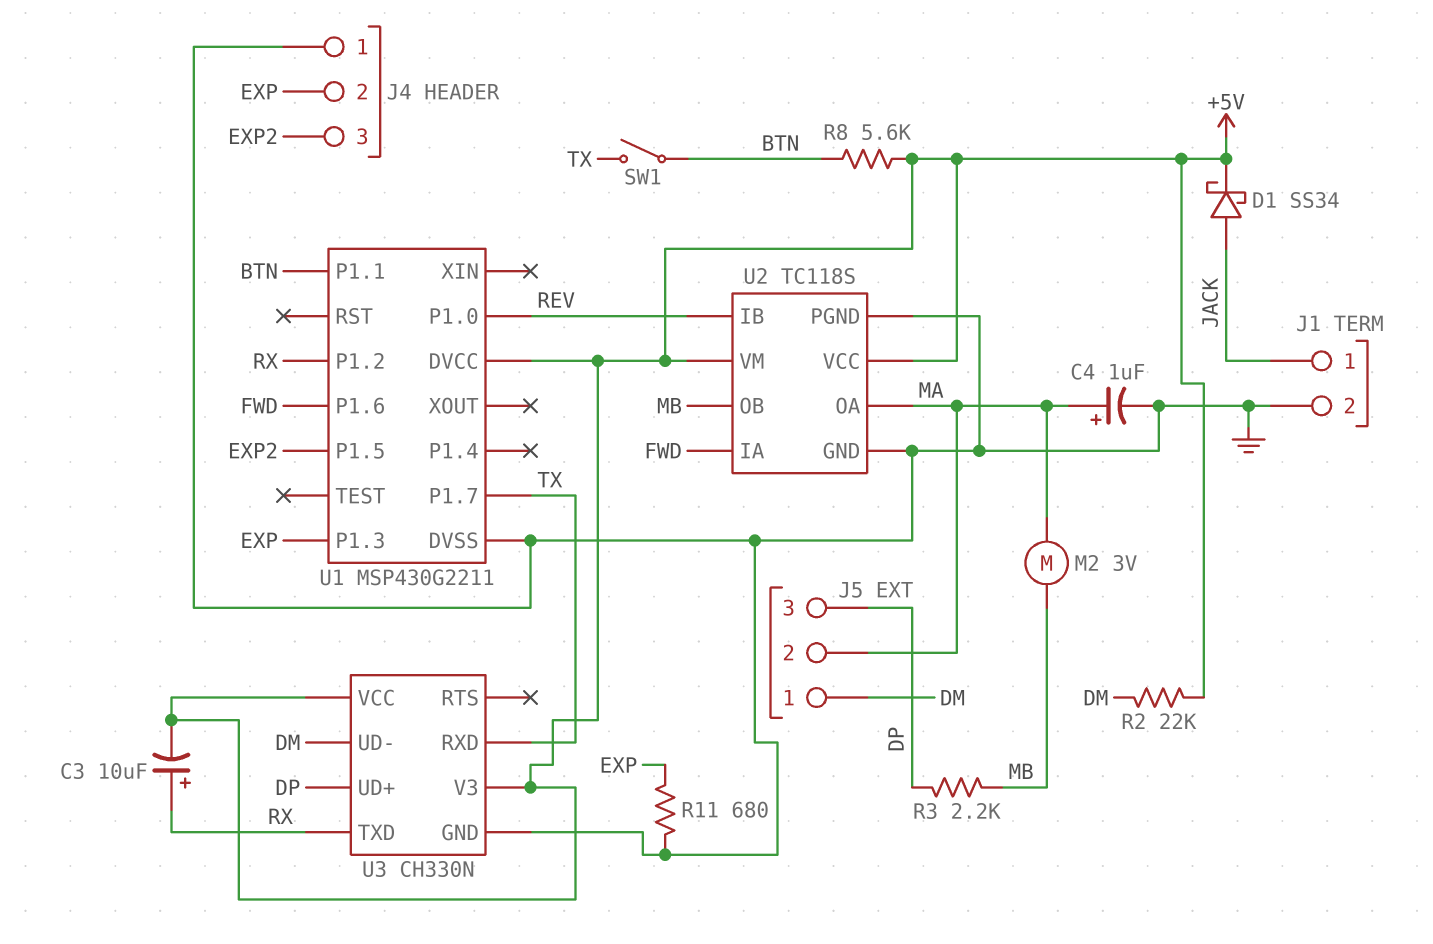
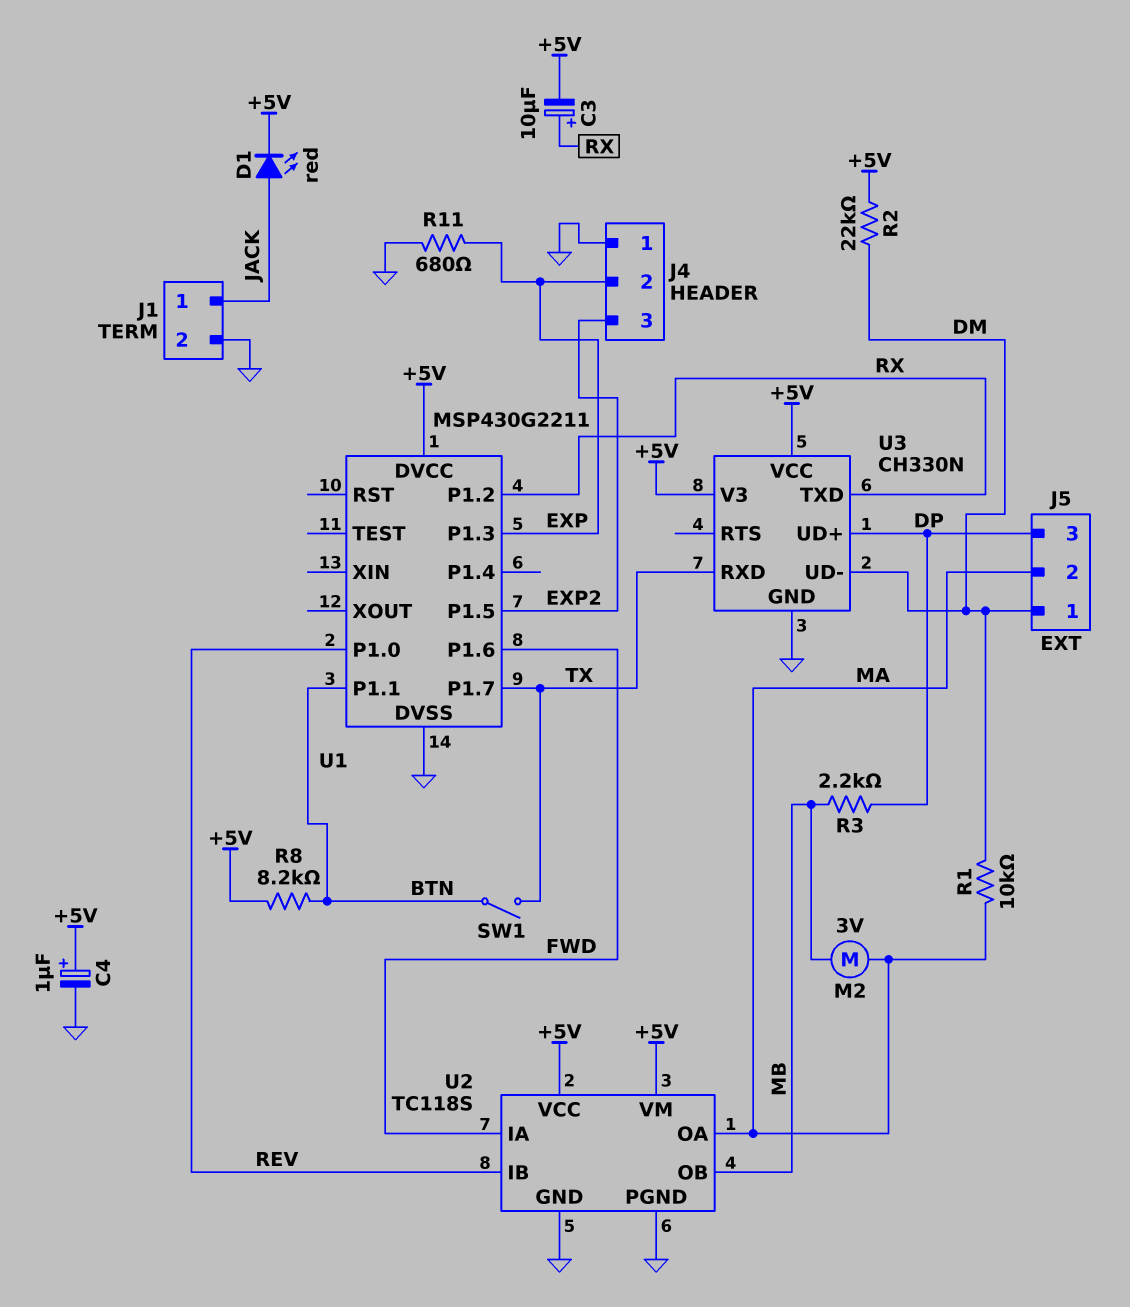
C4: 1uF (plus MA, minus GND) -> 1uF (plus +5V, minus GND)
D1: schottky SS34 (A JACK, K +5V) -> LED red (A JACK, K +5V)
R1: none -> 10k (DM, MA)
R8: 5.6k (+5V, BTN) -> 8.2k (+5V, BTN)

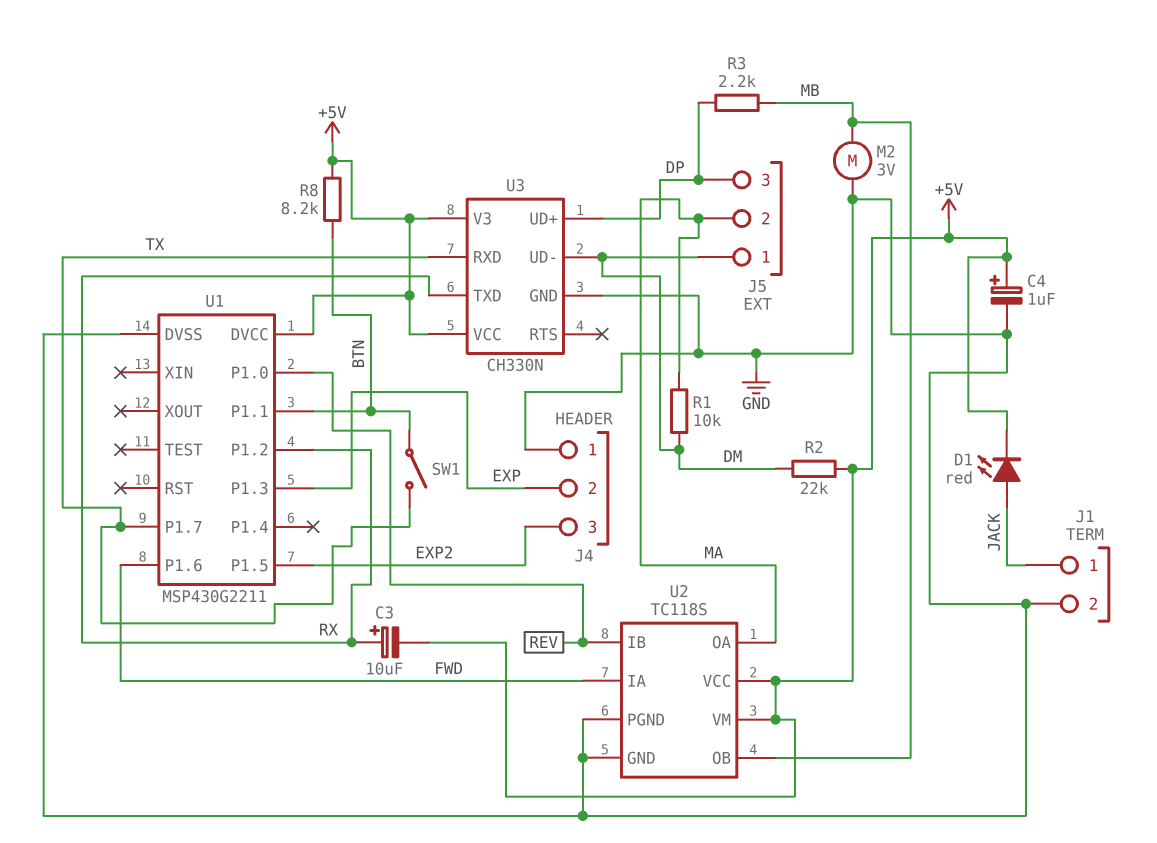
M2: motor 3V (MA, MB) -> motor 3V (GND, MB)
R11: 680 (EXP, GND) -> none

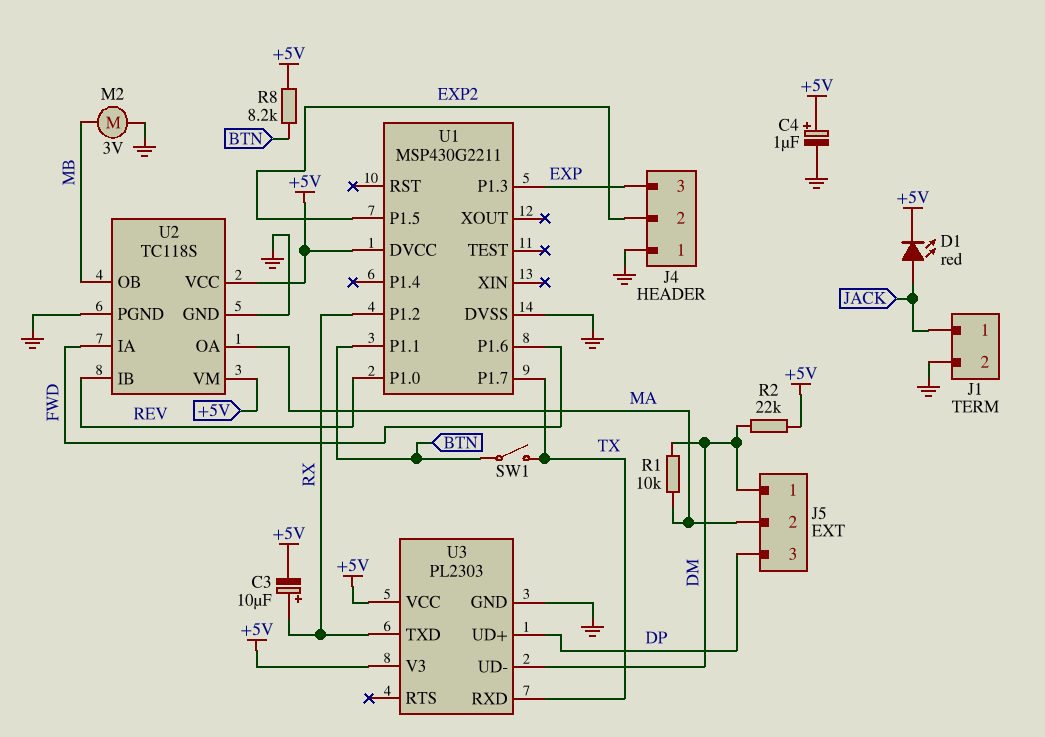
J4 pin 2: EXP -> EXP2
J4 pin 3: EXP2 -> EXP
R3: 2.2k (DP, MB) -> none
U3: CH330N -> PL2303

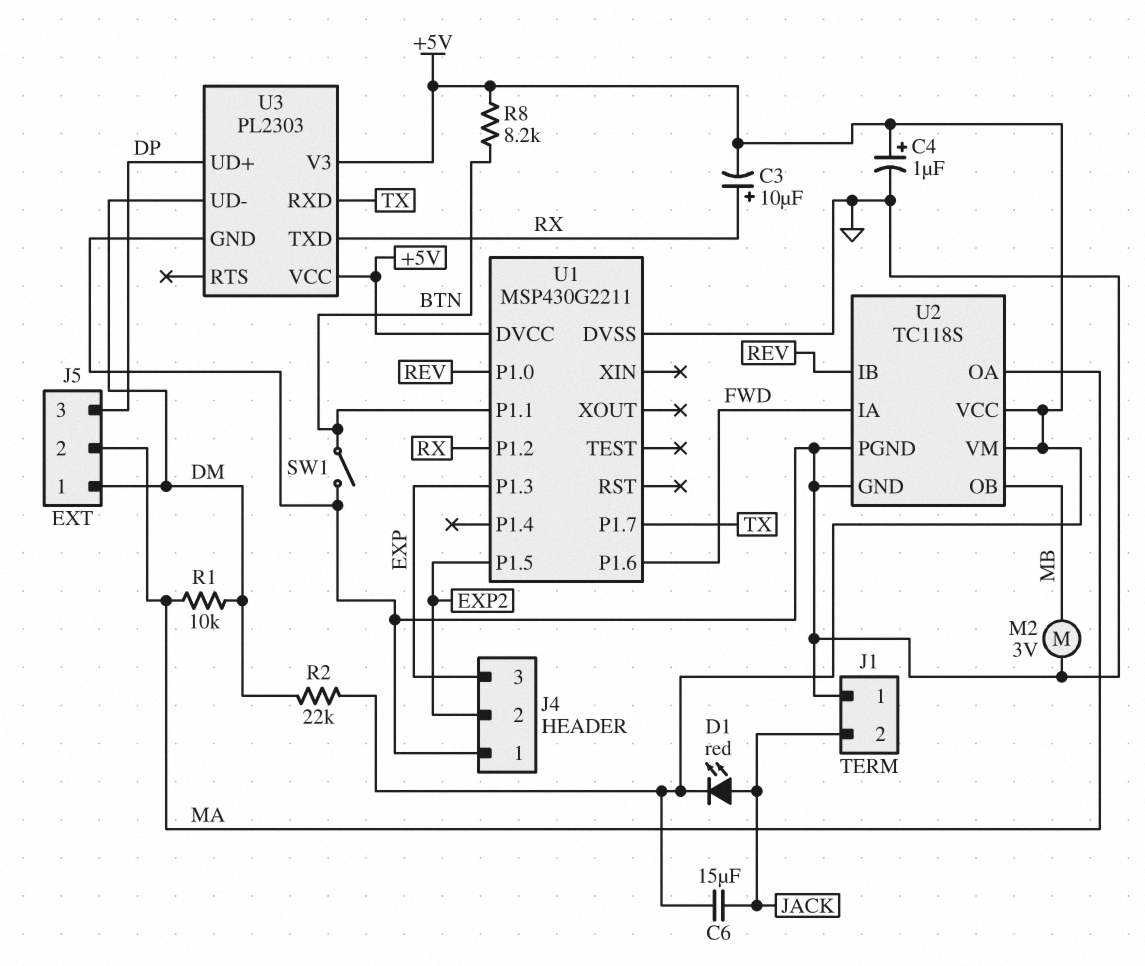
C6: none -> 15uF (+5V, JACK)
J1 pin 1: JACK -> GND
J1 pin 2: GND -> JACK
SW1: switch (BTN, TX) -> switch (BTN, GND)

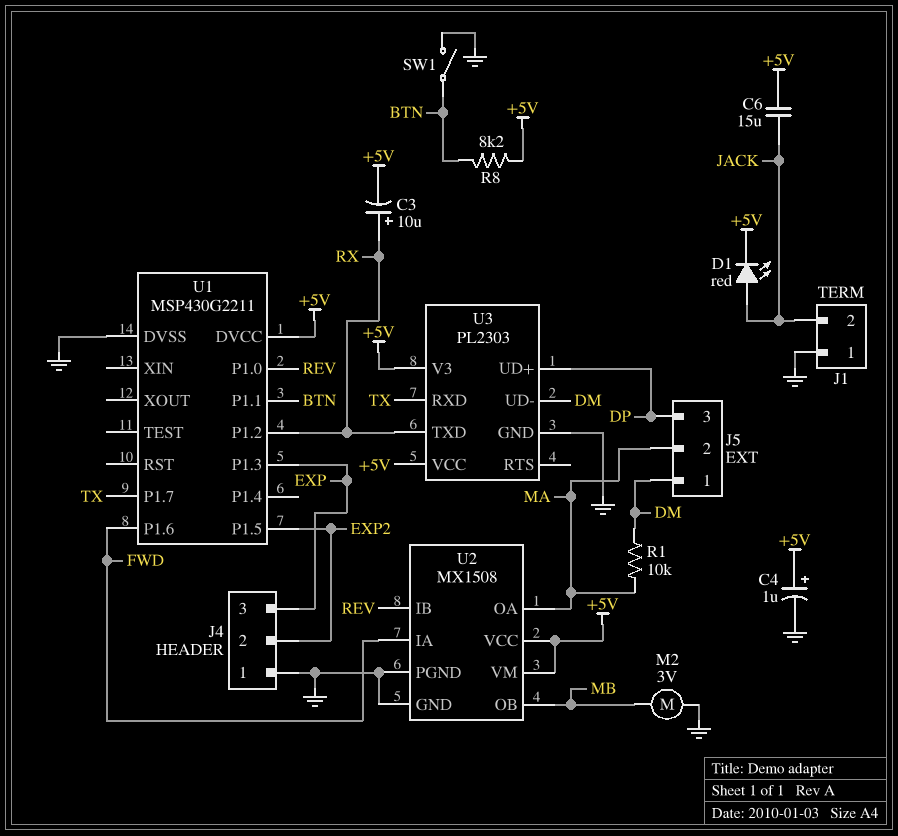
R2: 22k (+5V, DM) -> none
U2: TC118S -> MX1508

